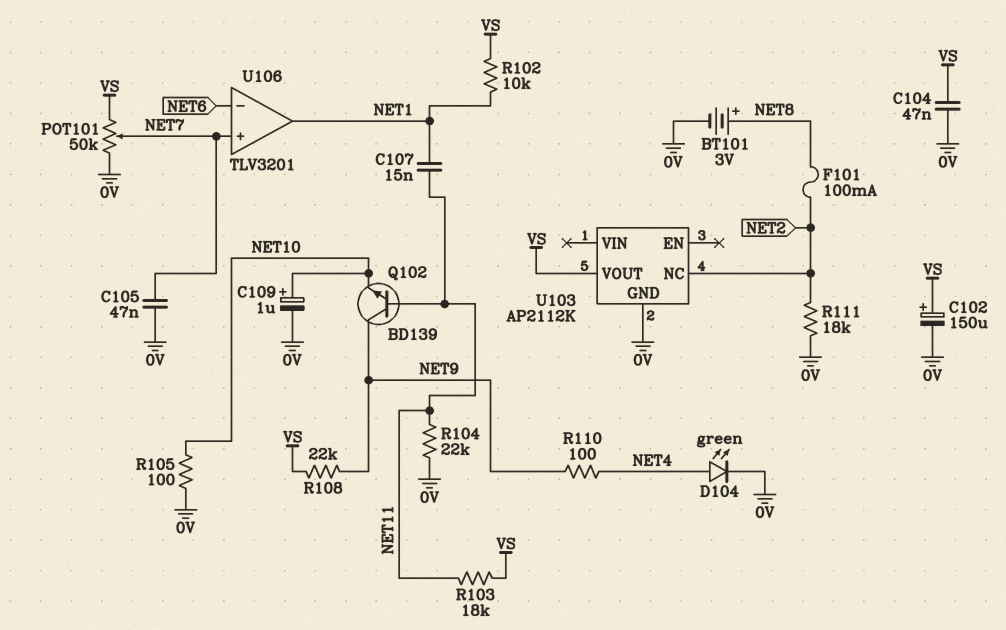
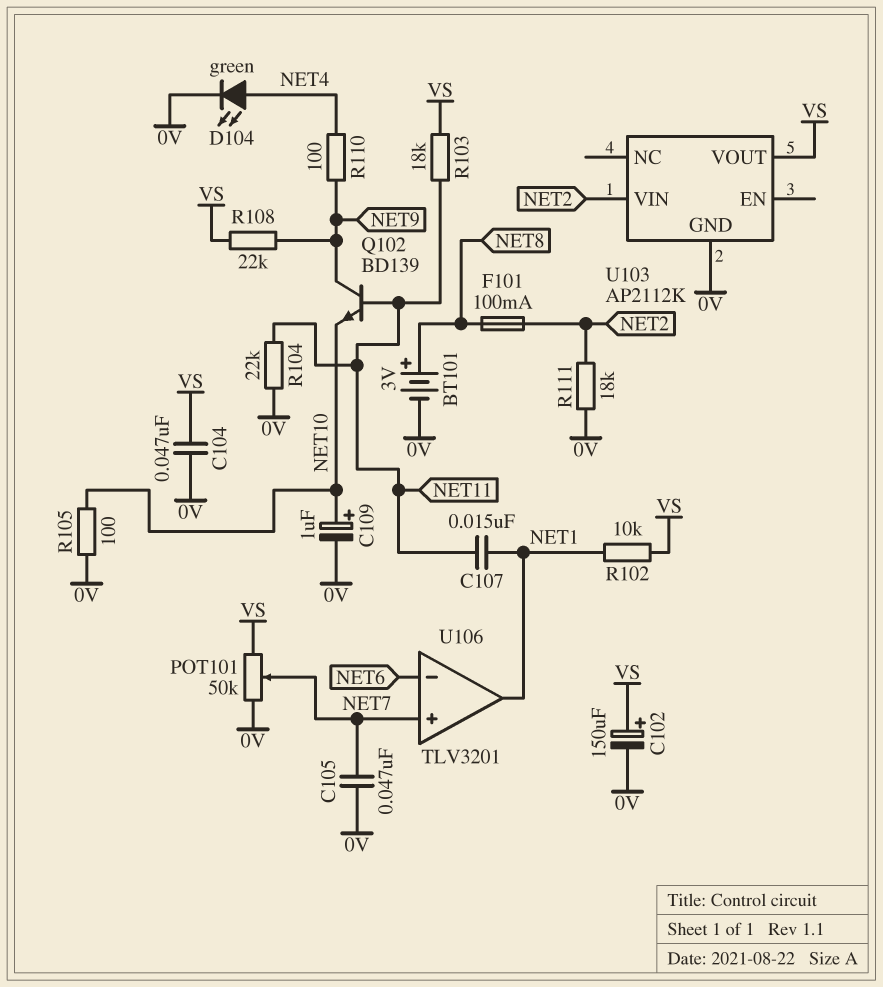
U103 pin NC: NET2 -> none
U103 pin VIN: none -> NET2

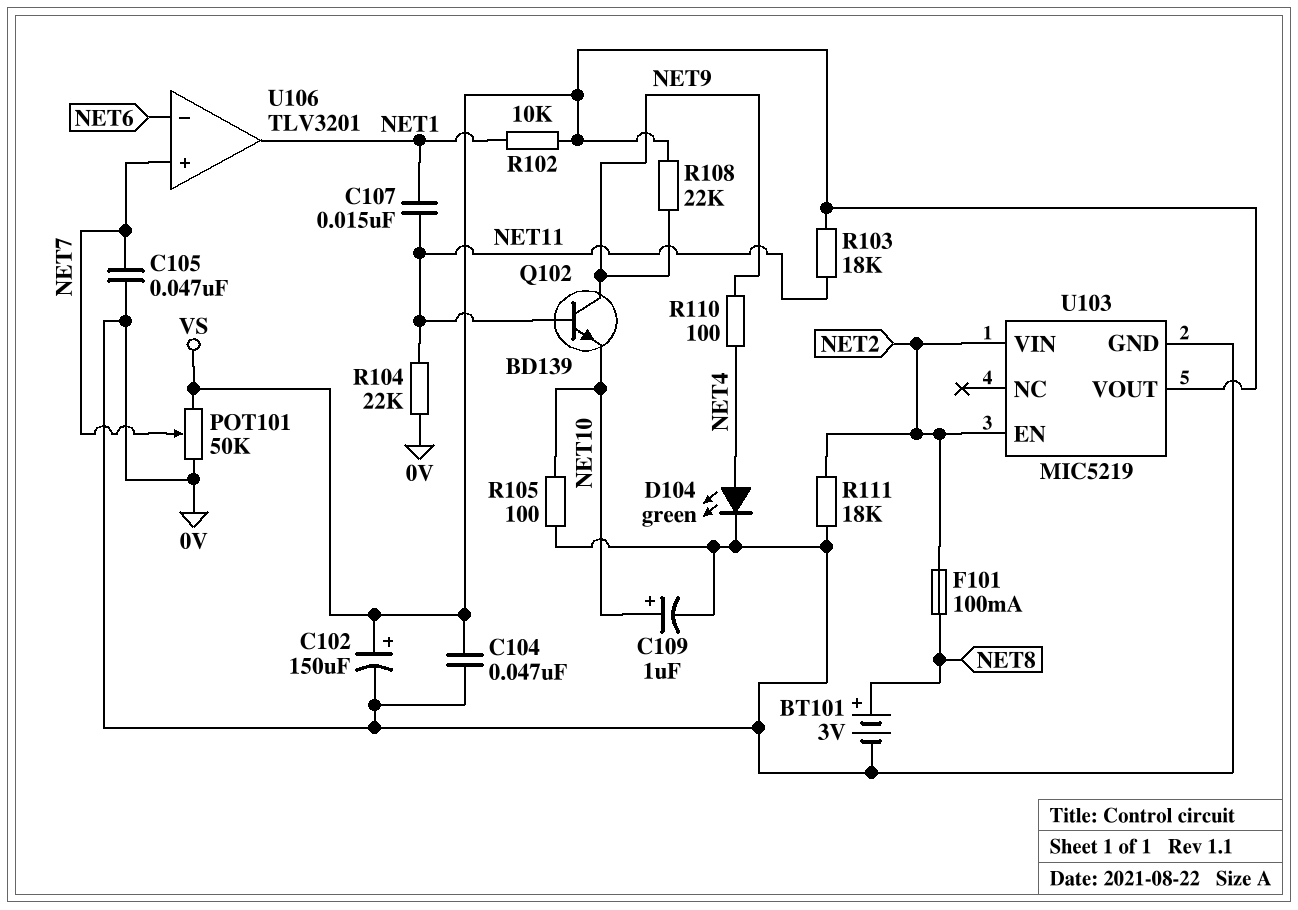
U103: AP2112K -> MIC5219
U103 pin EN: none -> NET2

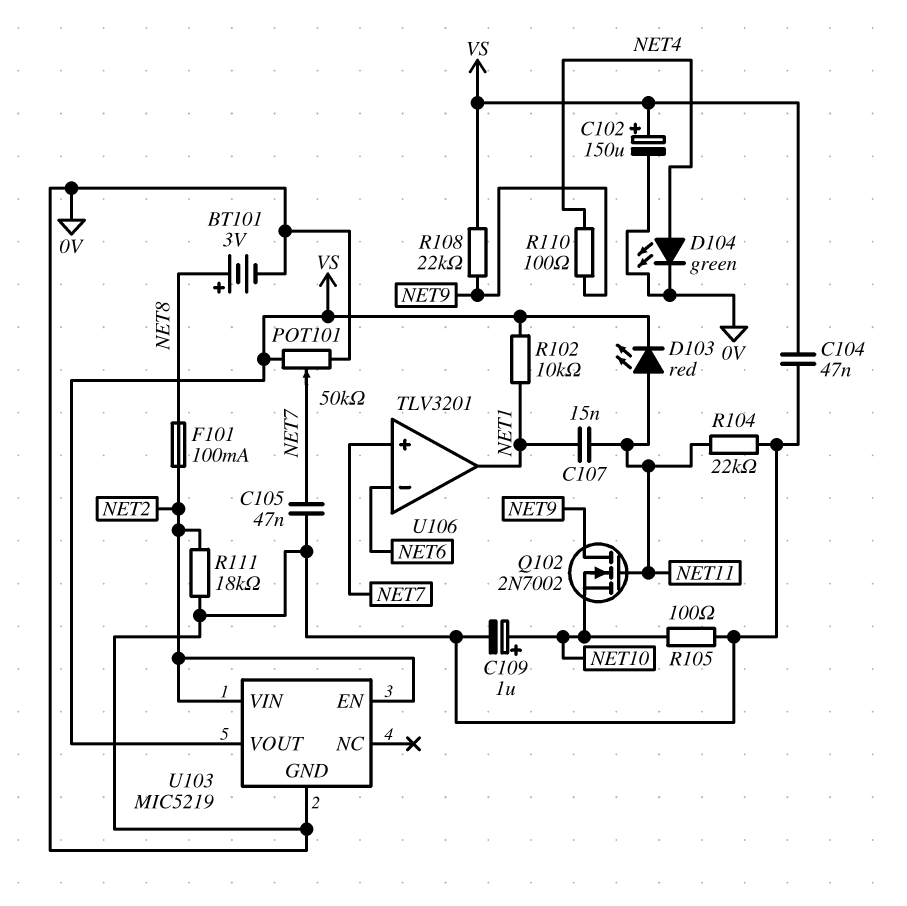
D103: none -> LED red (A NET11, K VS)
Q102: NPN BD139 (B NET11, C NET9, E NET10) -> NMOS 2N7002 (G NET11, D NET9, S NET10)
R103: 18k (NET11, VS) -> none

